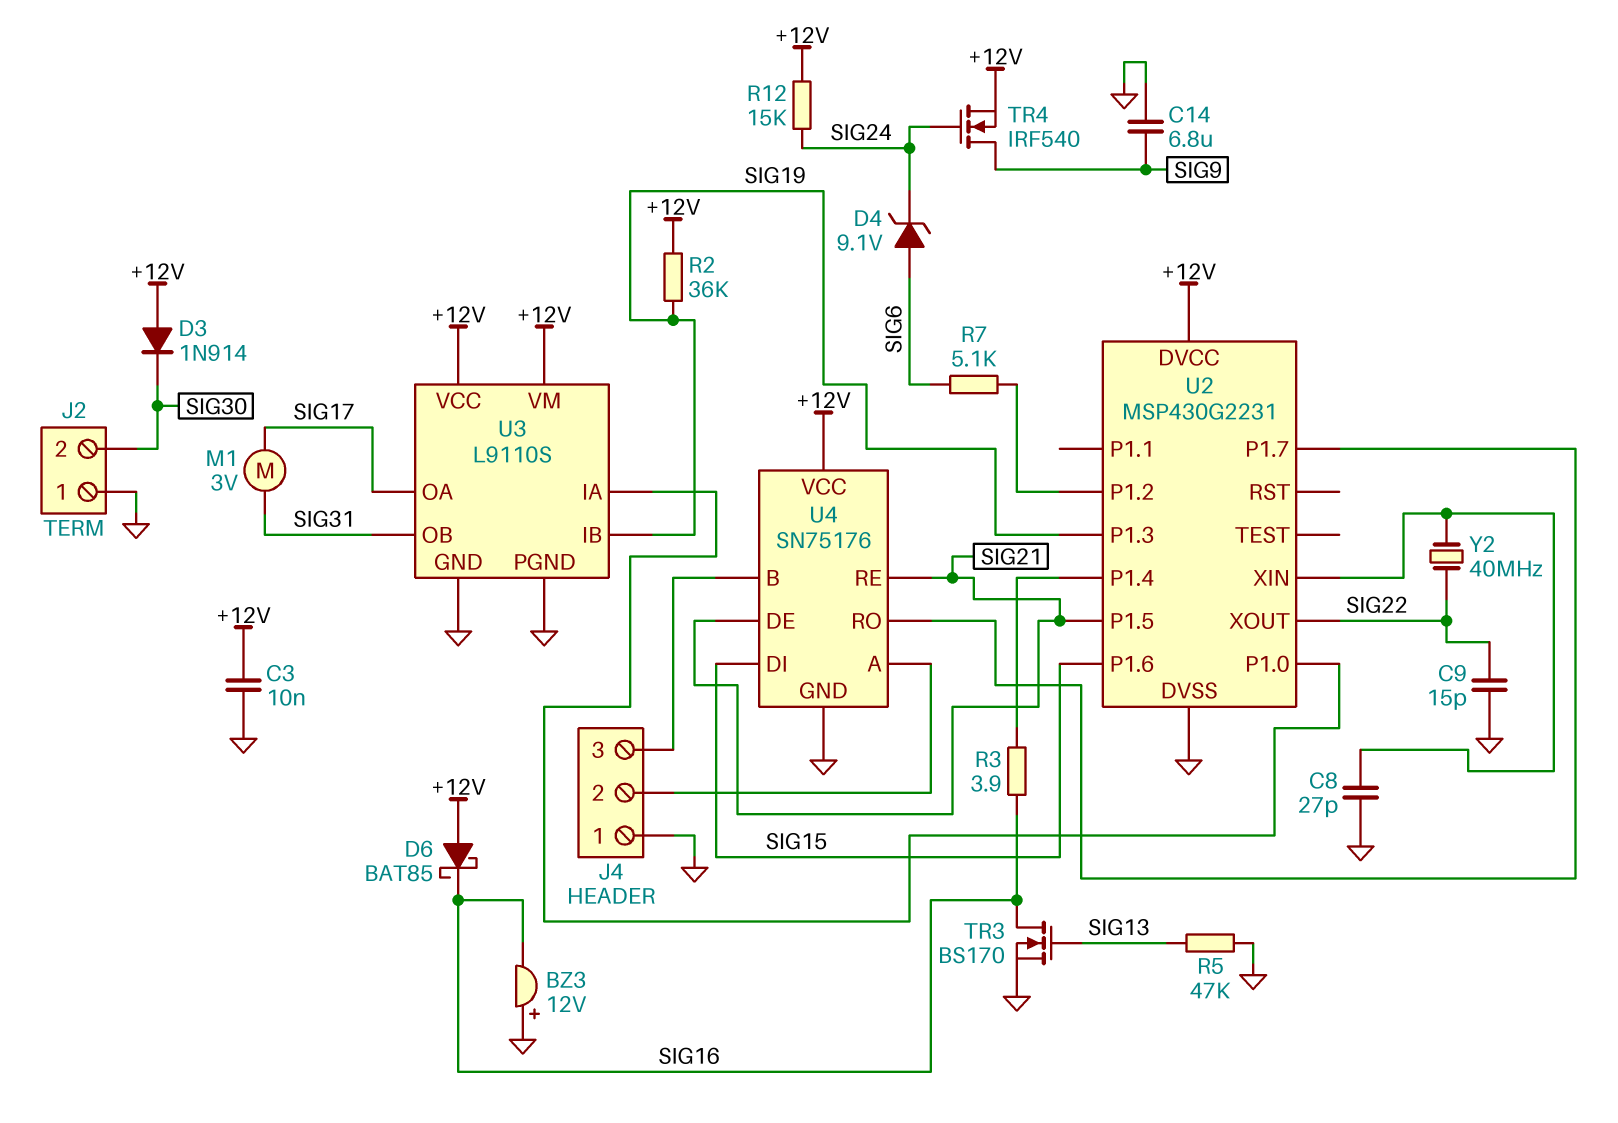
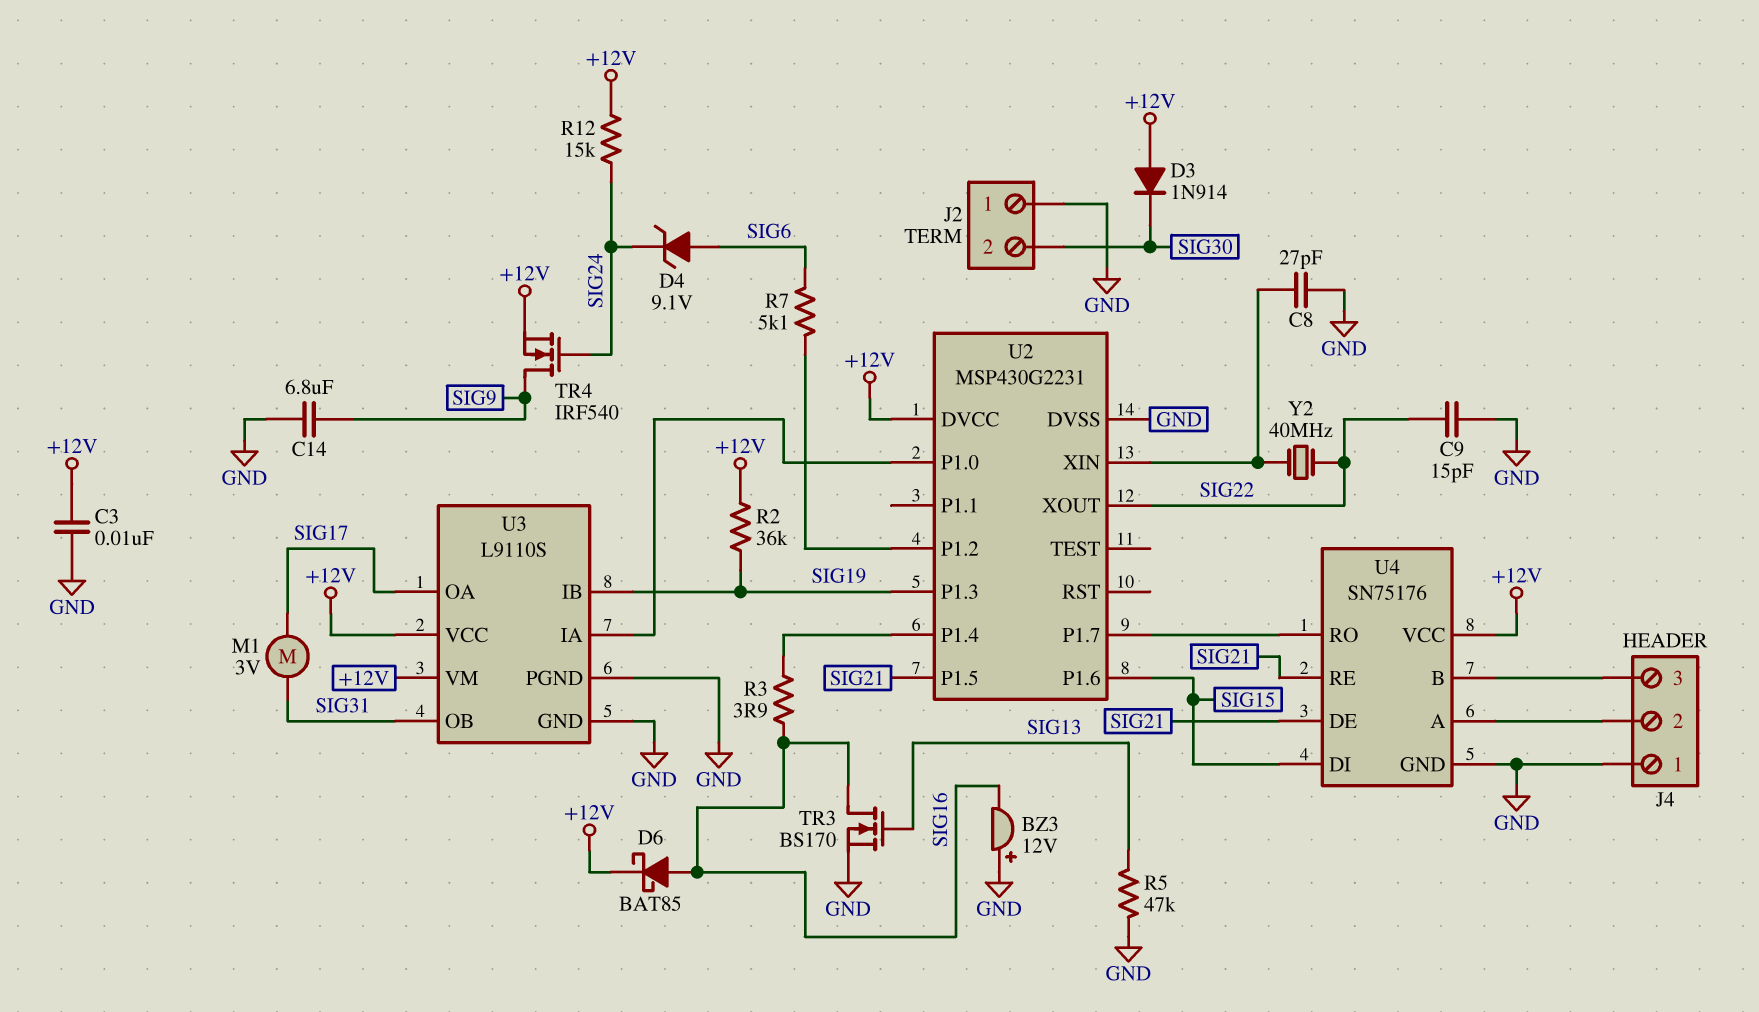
D6: schottky BAT85 (A +12V, K SIG16) -> schottky BAT85 (A SIG16, K +12V)

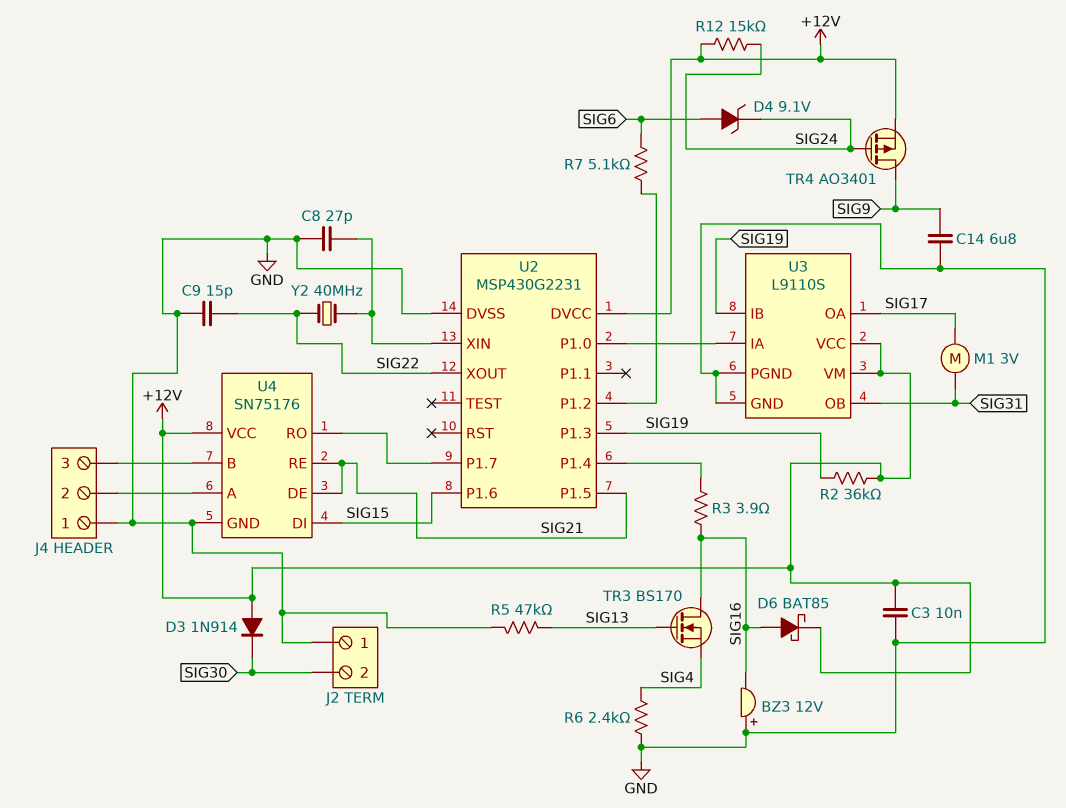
R6: none -> 2.4k (GND, SIG4)
TR3: NMOS BS170 (G SIG13, D SIG16, S GND) -> NMOS BS170 (G SIG13, D SIG16, S SIG4)
TR4: NMOS IRF540 (G SIG24, D SIG9, S +12V) -> PMOS AO3401 (G SIG24, D SIG9, S +12V)

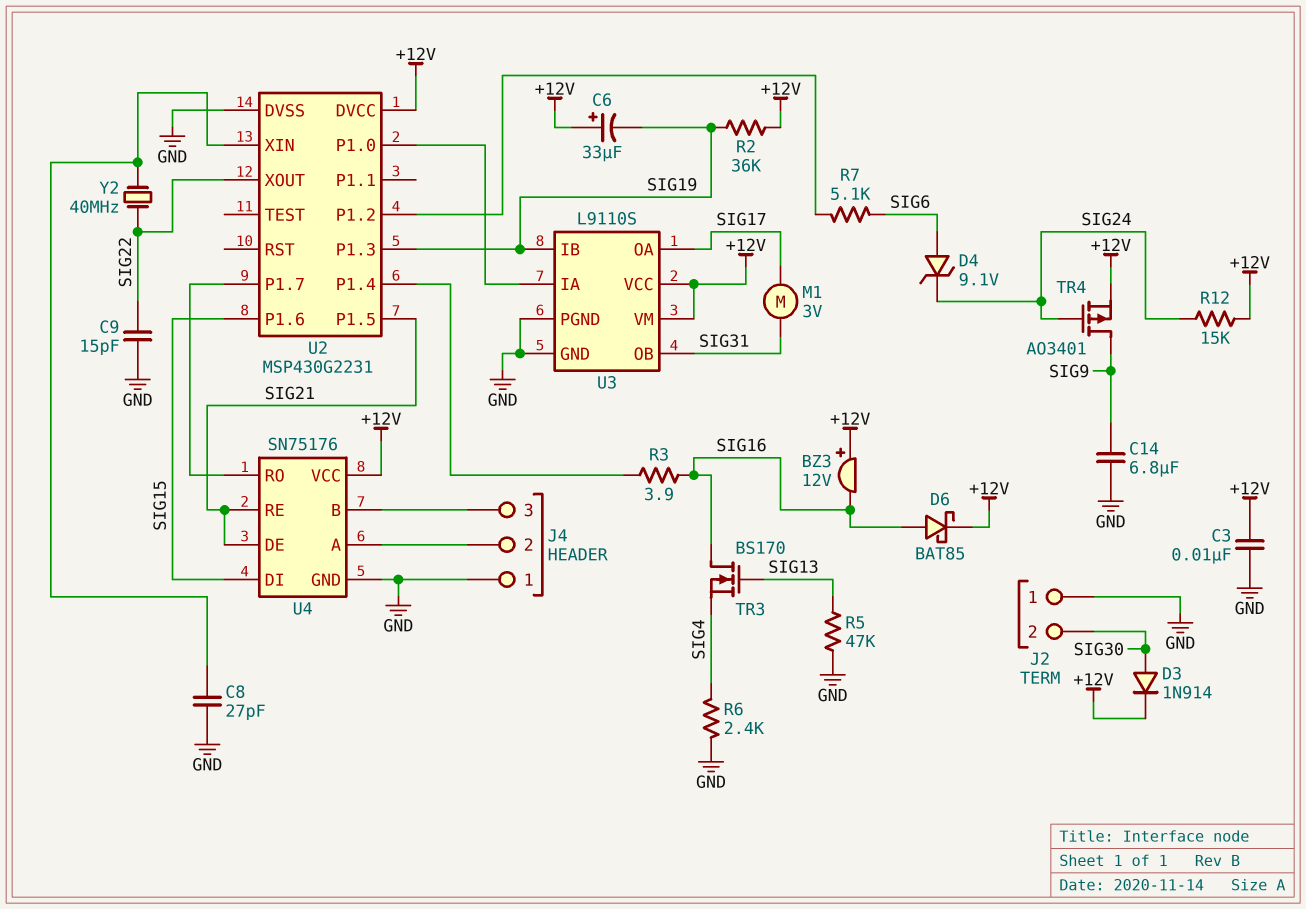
BZ3: buzzer 12V (plus GND, minus SIG16) -> buzzer 12V (plus +12V, minus SIG16)
C6: none -> 33uF (plus +12V, minus SIG19)
D3: diode 1N914 (A +12V, K SIG30) -> diode 1N914 (A SIG30, K +12V)

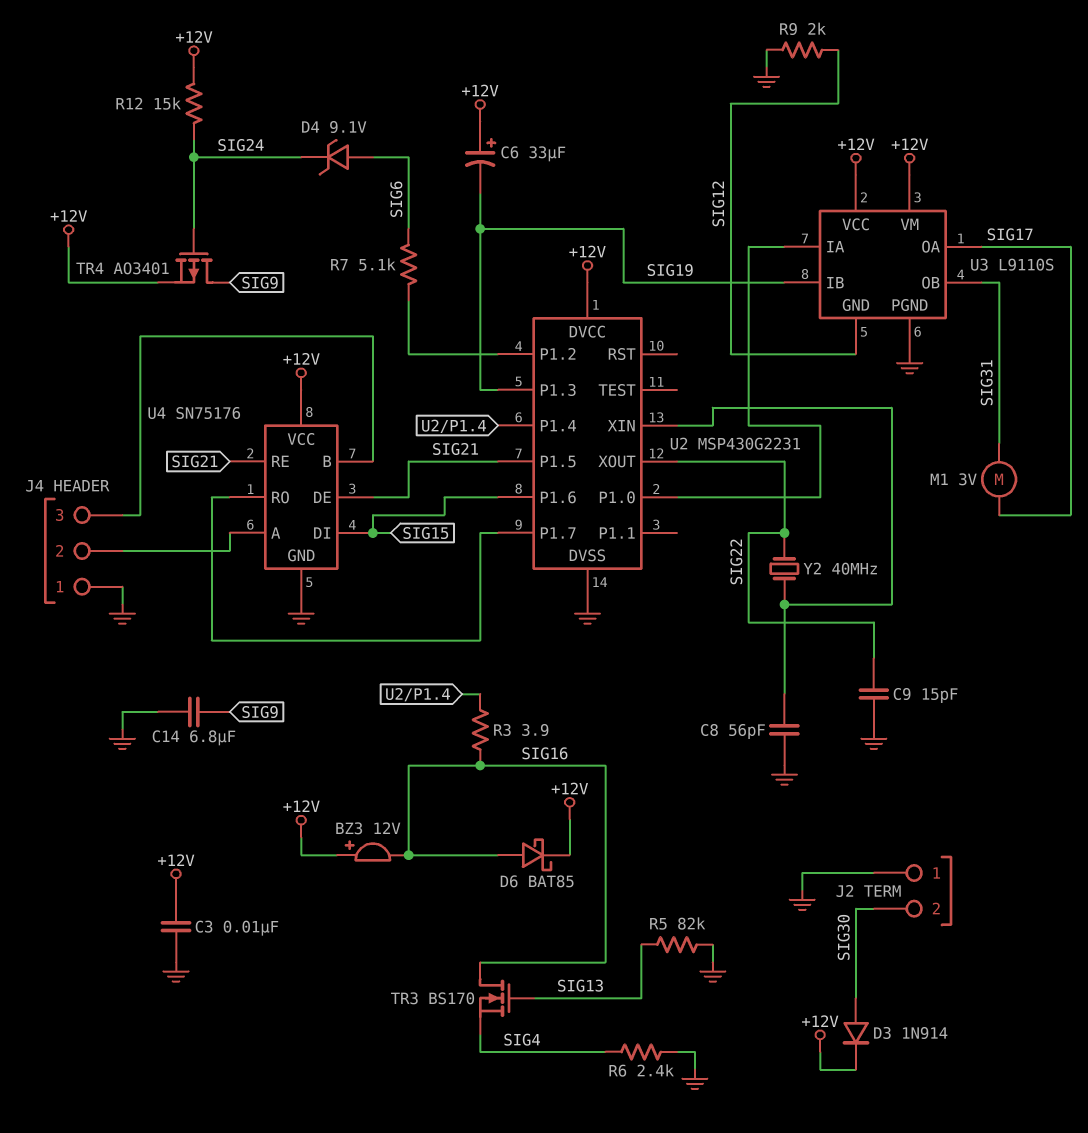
C8: 27pF (GND, U2/XIN) -> 56pF (GND, U2/XIN)
R2: 36k (+12V, SIG19) -> none
R5: 47k (GND, SIG13) -> 82k (GND, SIG13)
R9: none -> 2k (GND, SIG12)
U3 pin GND: GND -> SIG12

